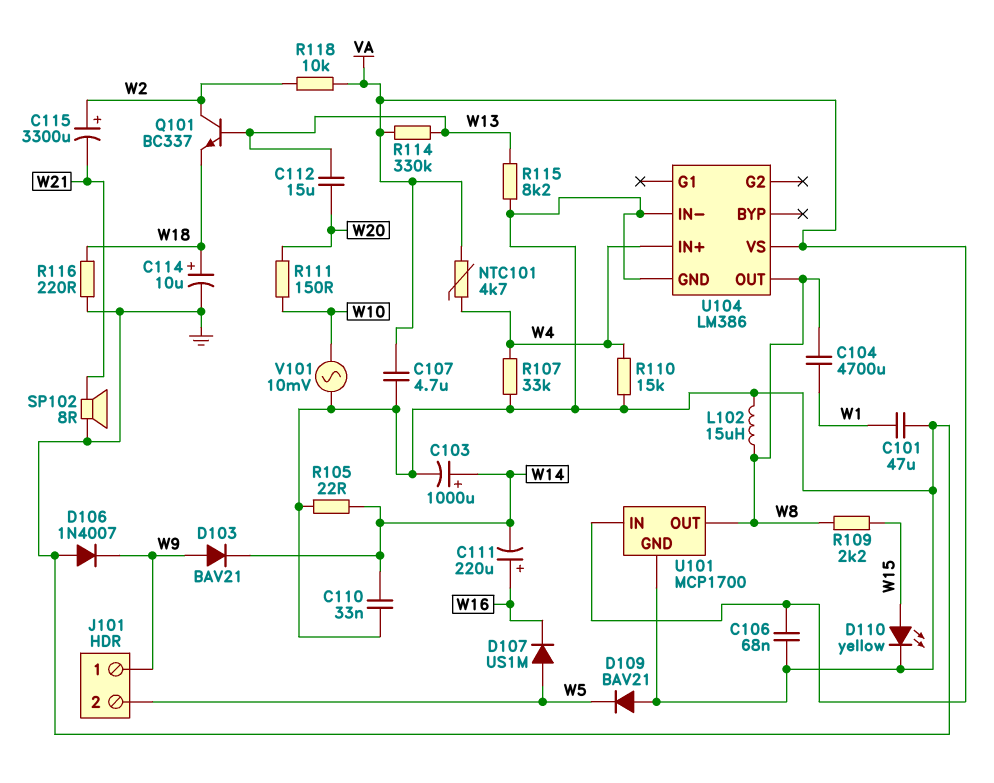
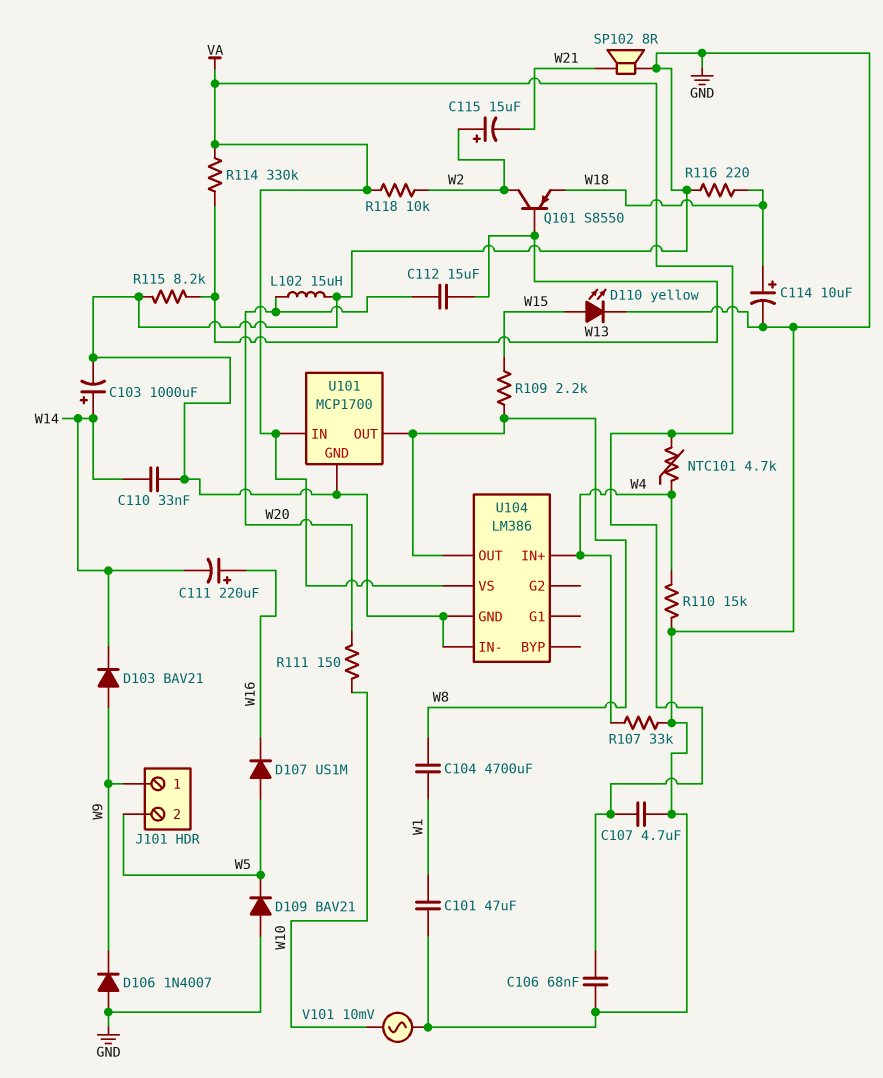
C115: 3300uF (plus W2, minus W21) -> 15uF (plus W2, minus W21)
L102: 15uH (GND, W8) -> 15uH (GND, W20)
Q101: NPN BC337 (B W13, C W2, E W18) -> PNP S8550 (B W13, C W2, E W18)
R105: 22 (GND, W14) -> none

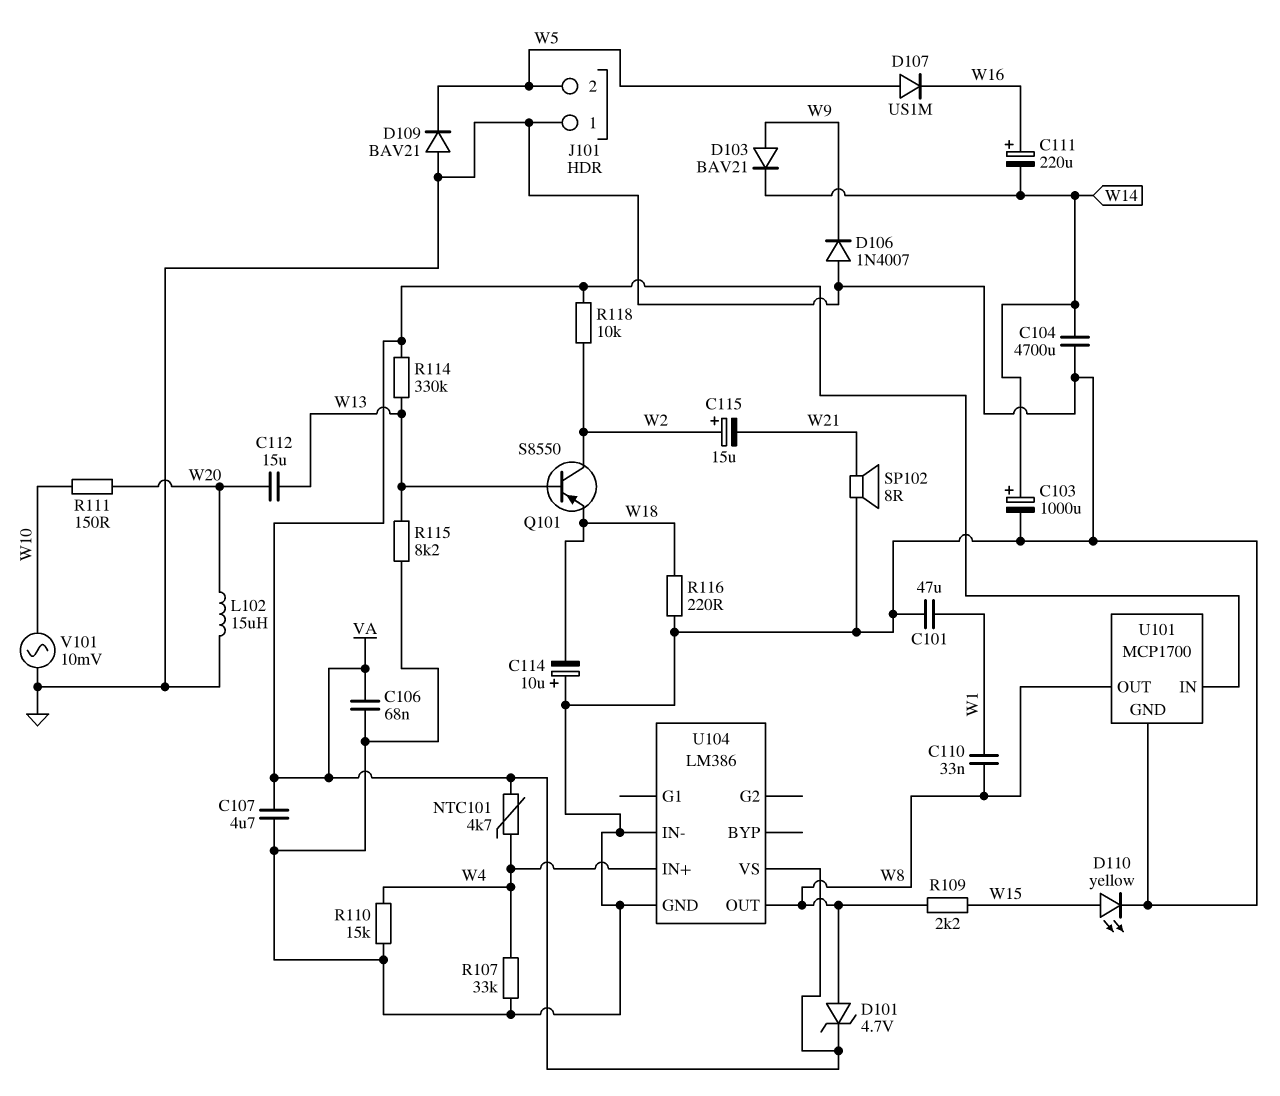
C104: 4700uF (W1, W8) -> 4700uF (GND, W14)
C110: 33nF (GND, W14) -> 33nF (W1, W8)
C114: 10uF (plus W18, minus GND) -> 10uF (plus GND, minus W18)
D101: none -> zener 4.7V (A W8, K VA)
J101 pin 1: W9 -> GND

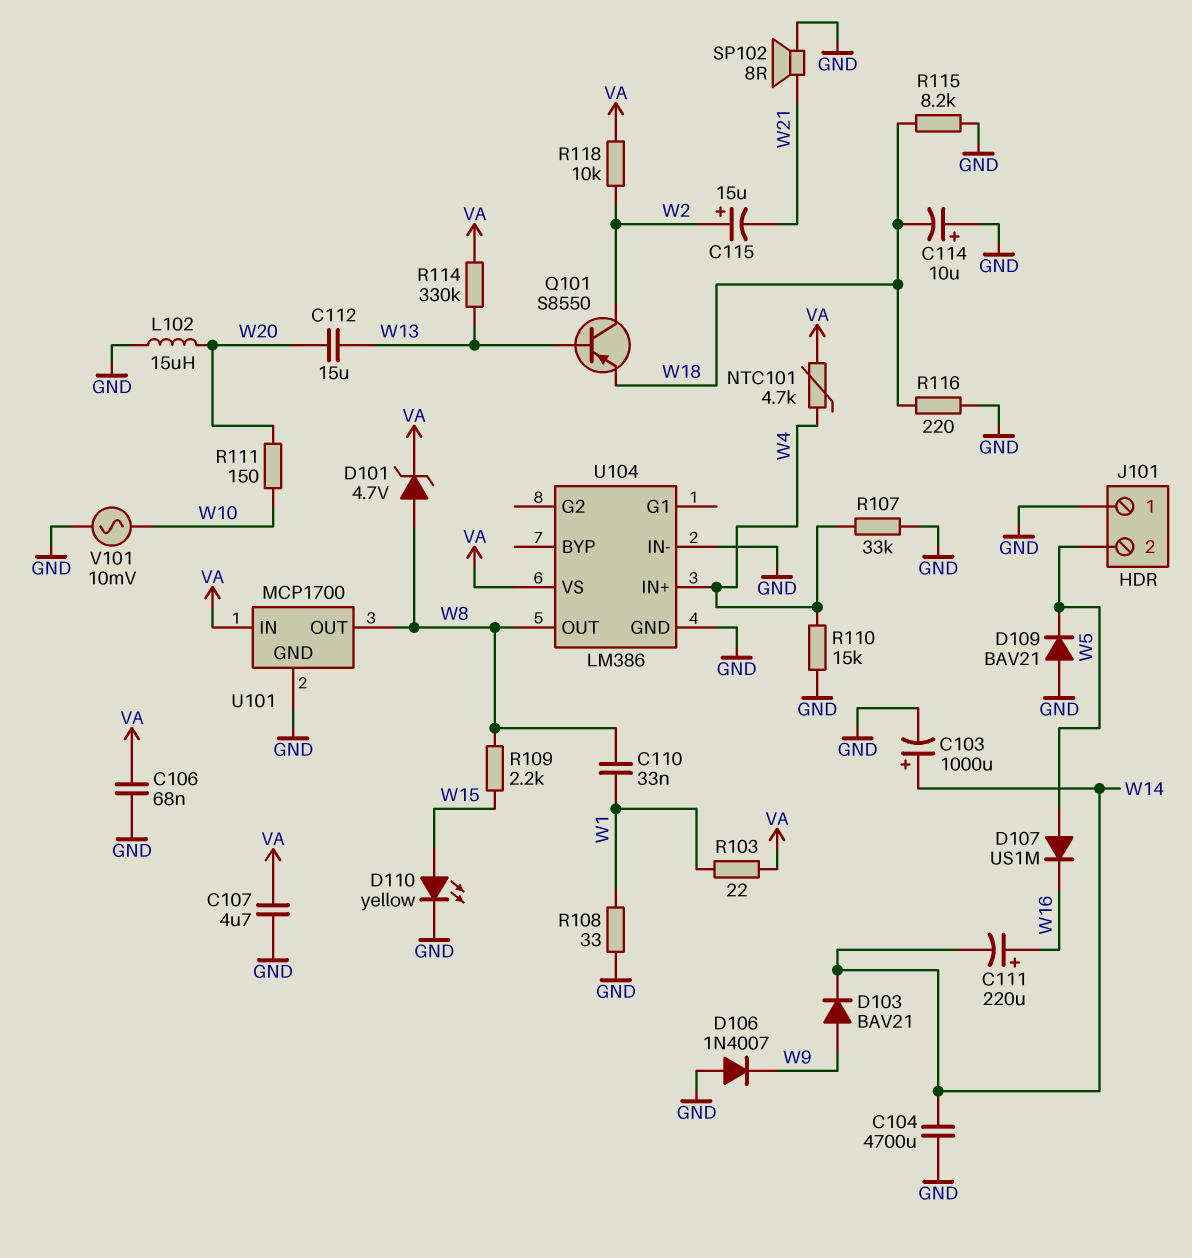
C101: 47uF (GND, W1) -> none
R103: none -> 22 (VA, W1)
R108: none -> 33 (GND, W1)
R115: 8.2k (GND, W13) -> 8.2k (GND, W18)

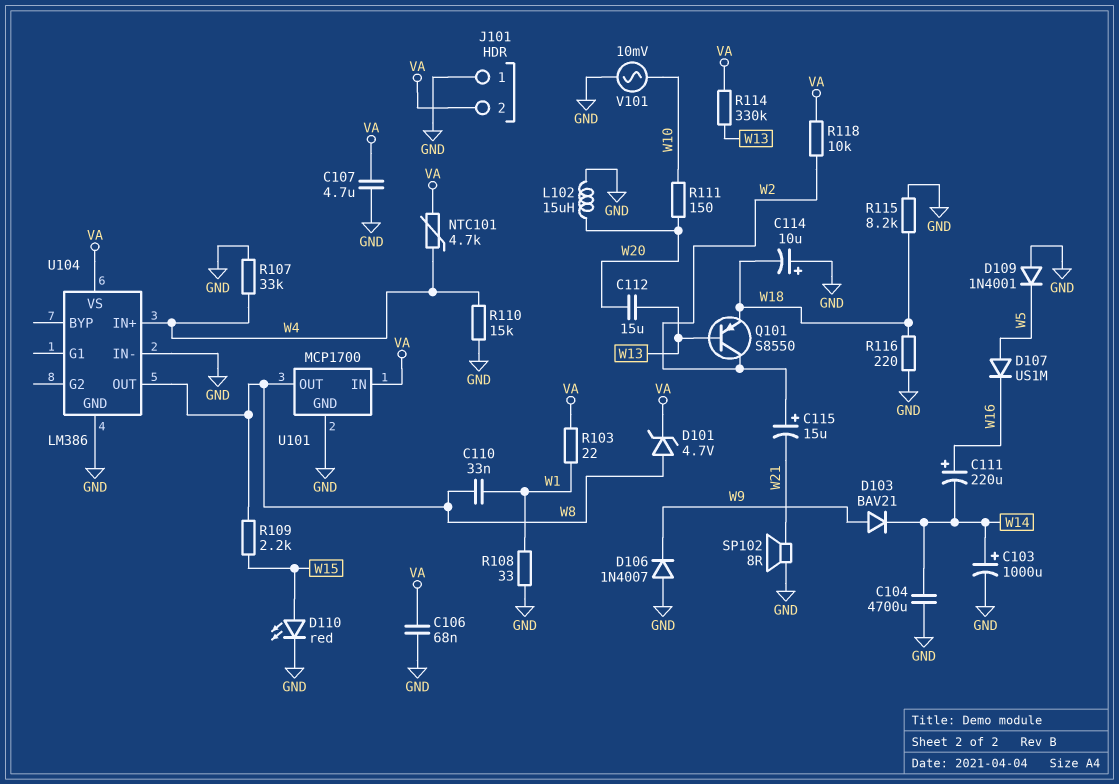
D109: diode BAV21 (A GND, K W5) -> diode 1N4001 (A GND, K W5)
D110: LED yellow (A W15, K GND) -> LED red (A W15, K GND)
J101 pin 2: W5 -> VA

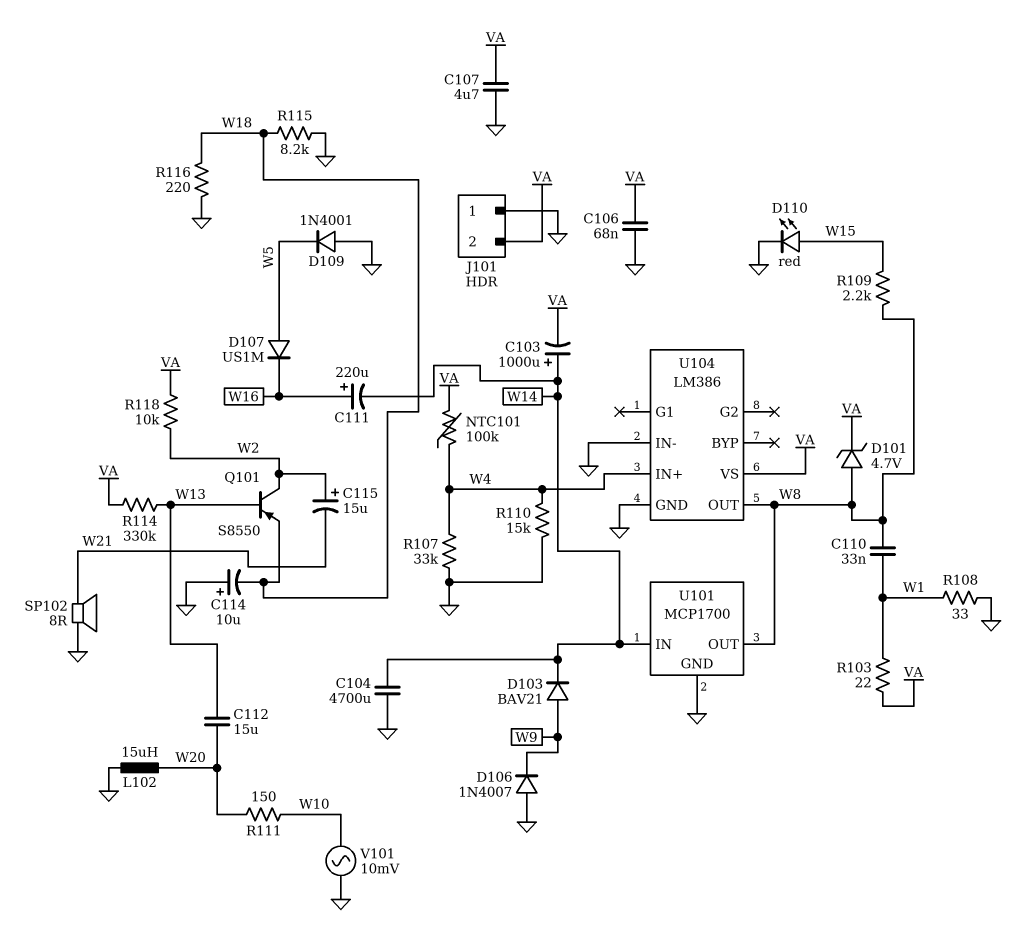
C103: 1000uF (plus W14, minus GND) -> 1000uF (plus W14, minus VA)
NTC101: 4.7k (VA, W4) -> 100k (VA, W4)
U101 pin IN: VA -> W14

